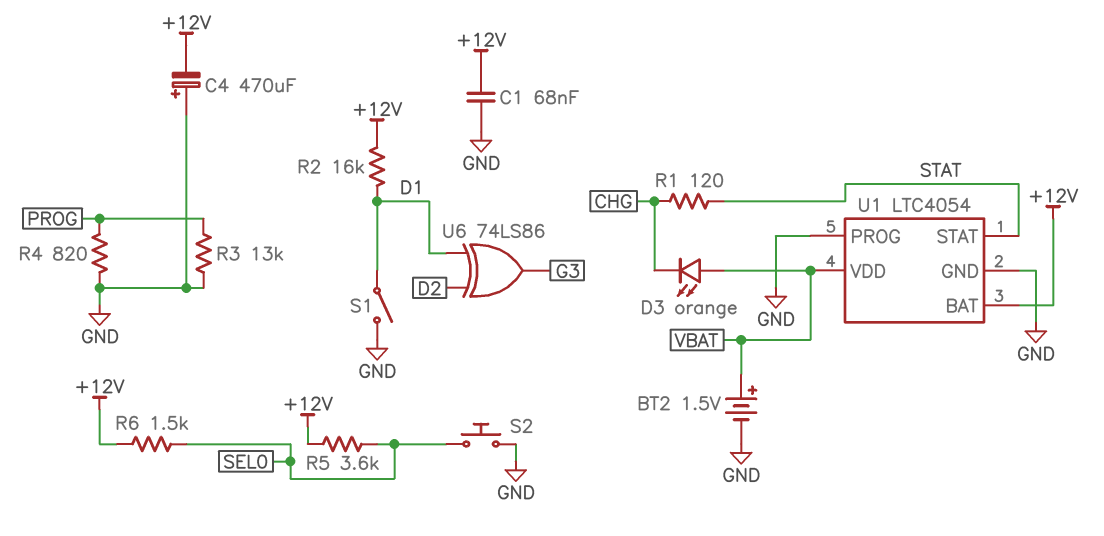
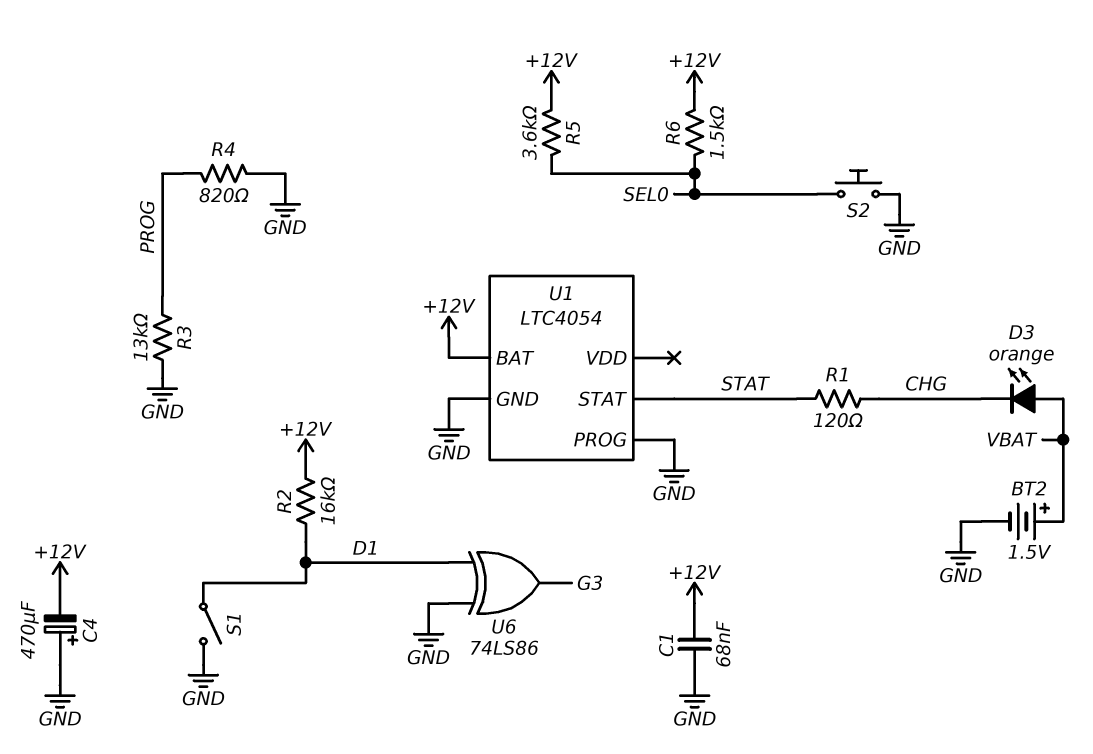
U1 pin VDD: VBAT -> none
U6: XOR 74LS86 (in D1, in D2, out G3) -> XOR 74LS86 (in D1, in GND, out G3)

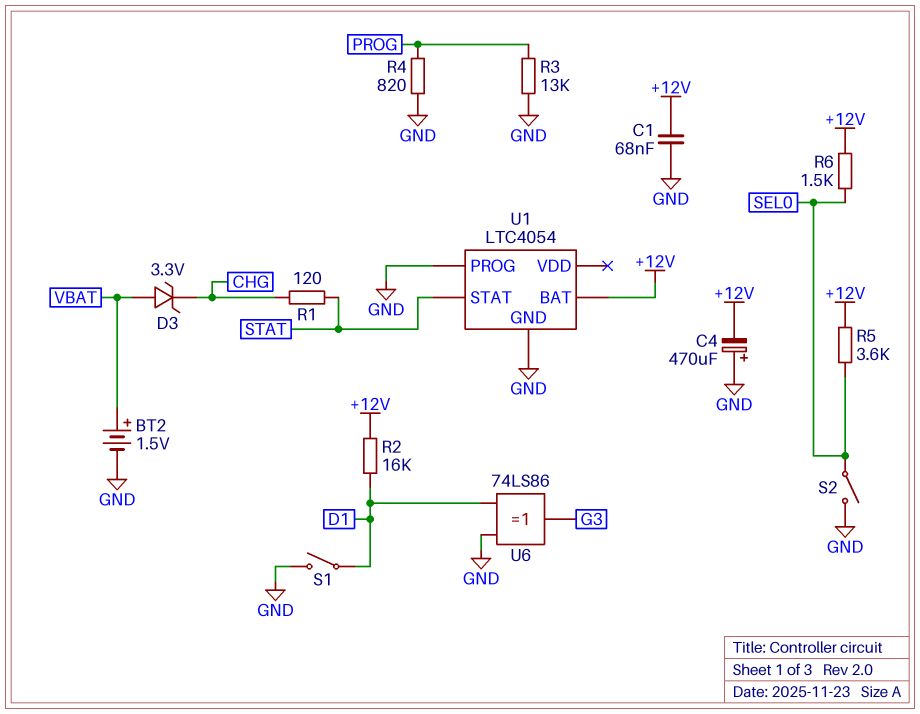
D3: LED orange (A VBAT, K CHG) -> zener 3.3V (A VBAT, K CHG)
S2: button (GND, SEL0) -> switch (GND, SEL0)

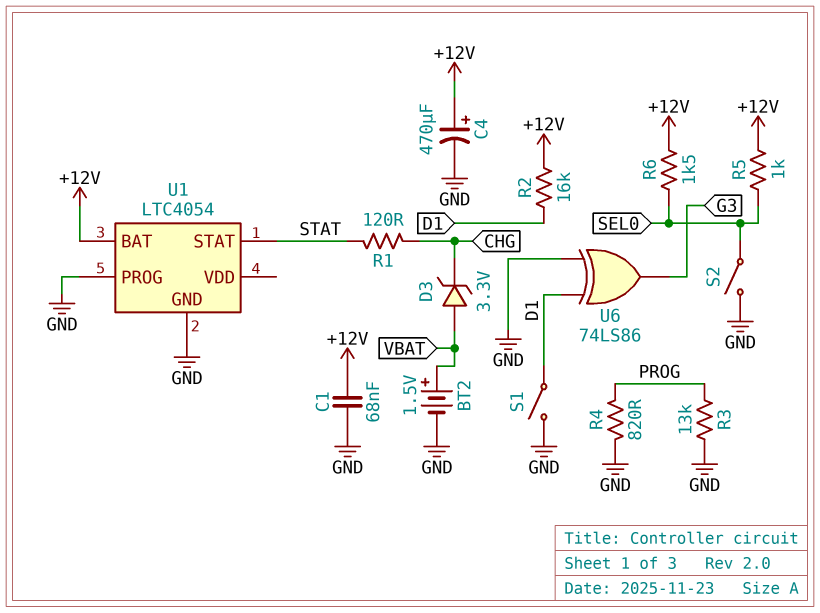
C4: 470uF (plus GND, minus +12V) -> 470uF (plus +12V, minus GND)
R5: 3.6k (+12V, SEL0) -> 1k (+12V, SEL0)

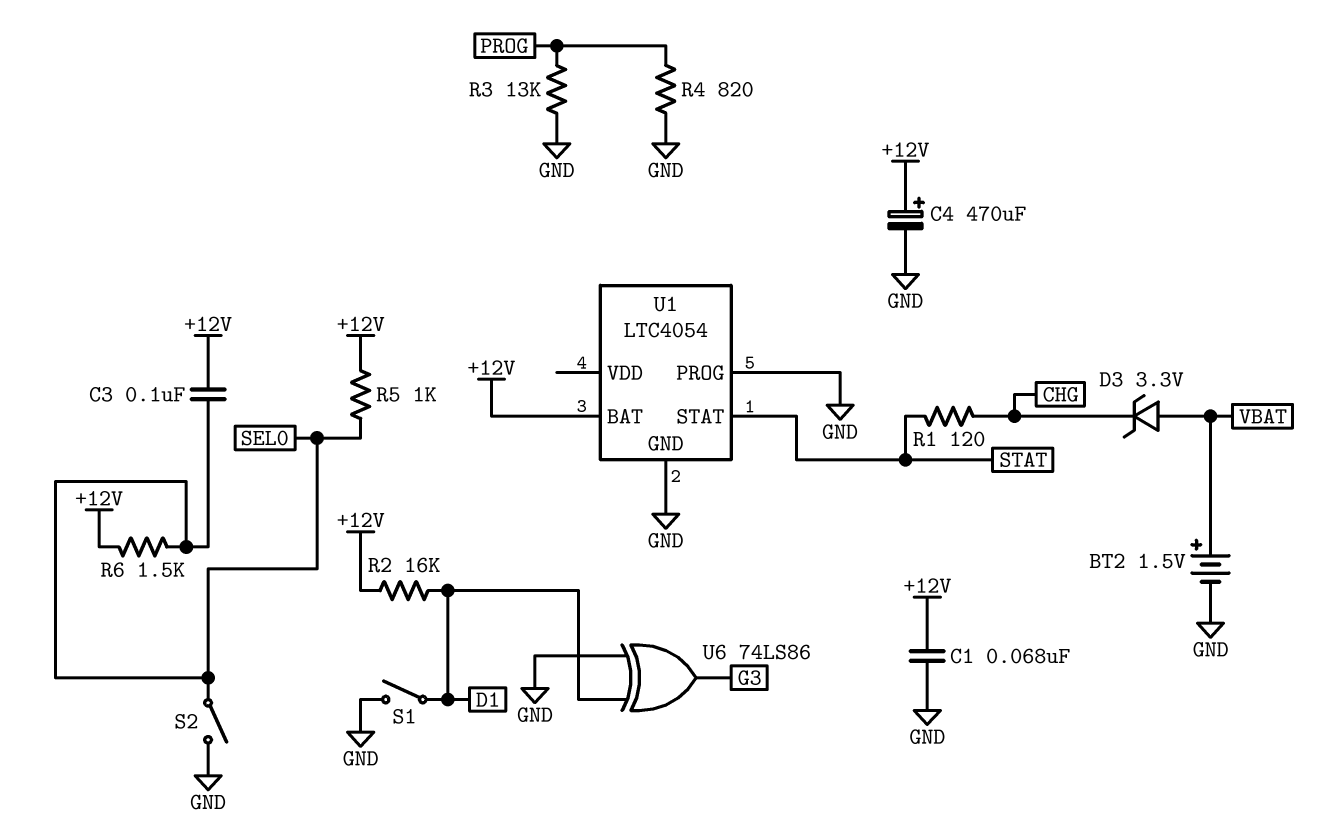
C3: none -> 100nF (+12V, SEL0)

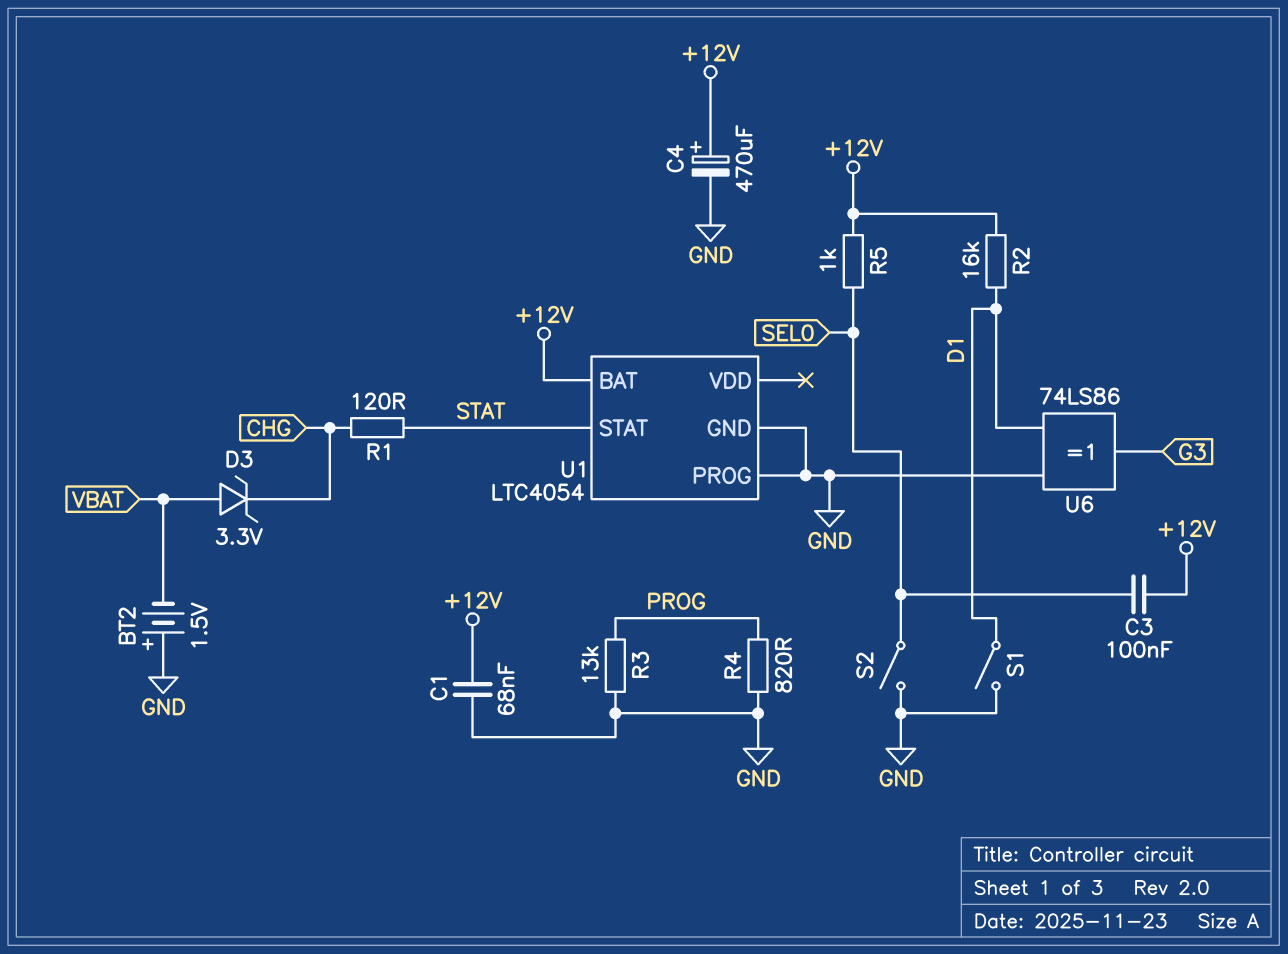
BT2: 1.5V (plus VBAT, minus GND) -> 1.5V (plus GND, minus VBAT)
R6: 1.5k (+12V, SEL0) -> none

